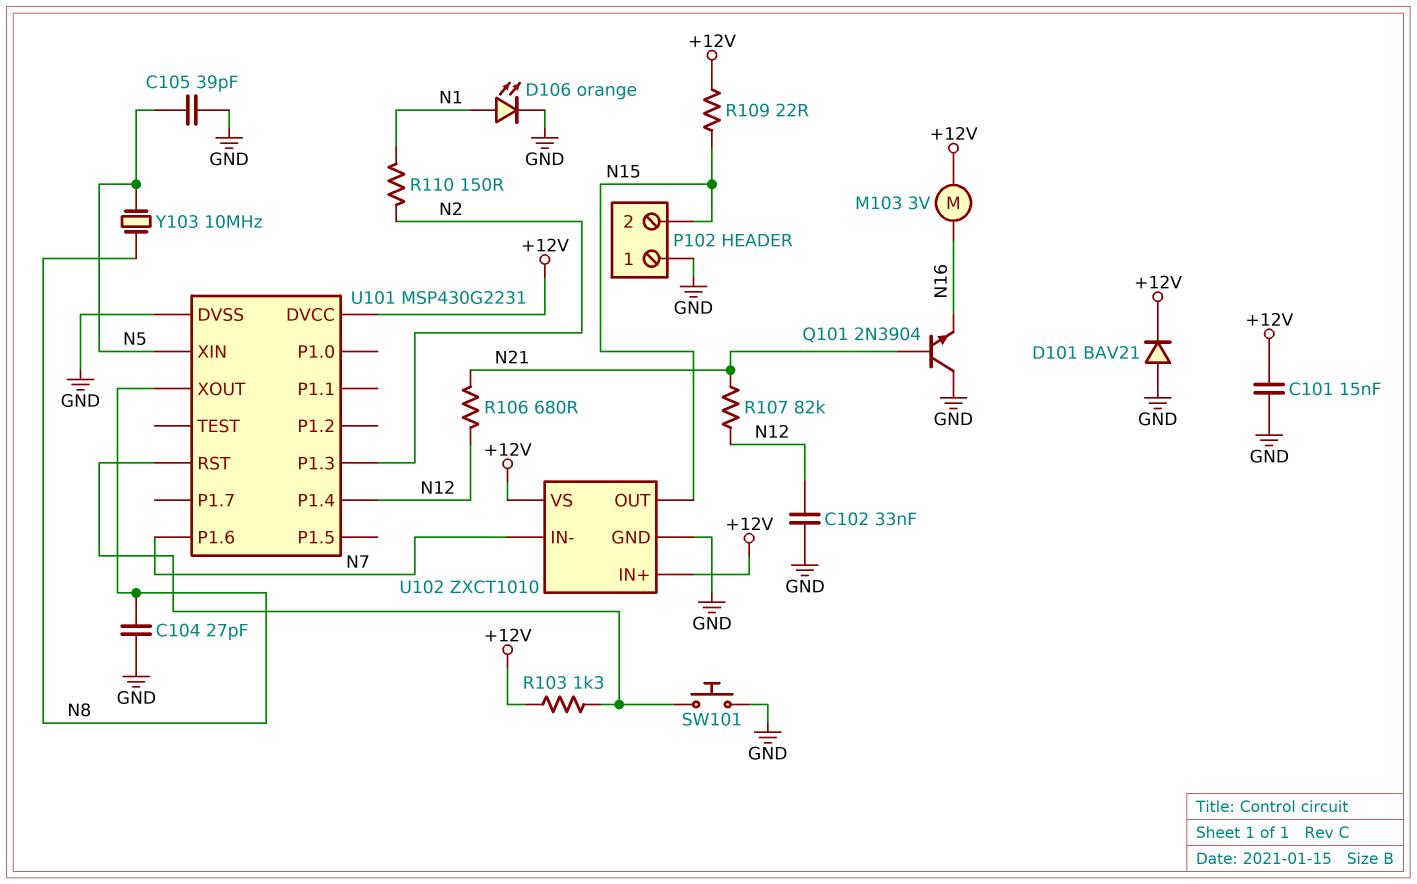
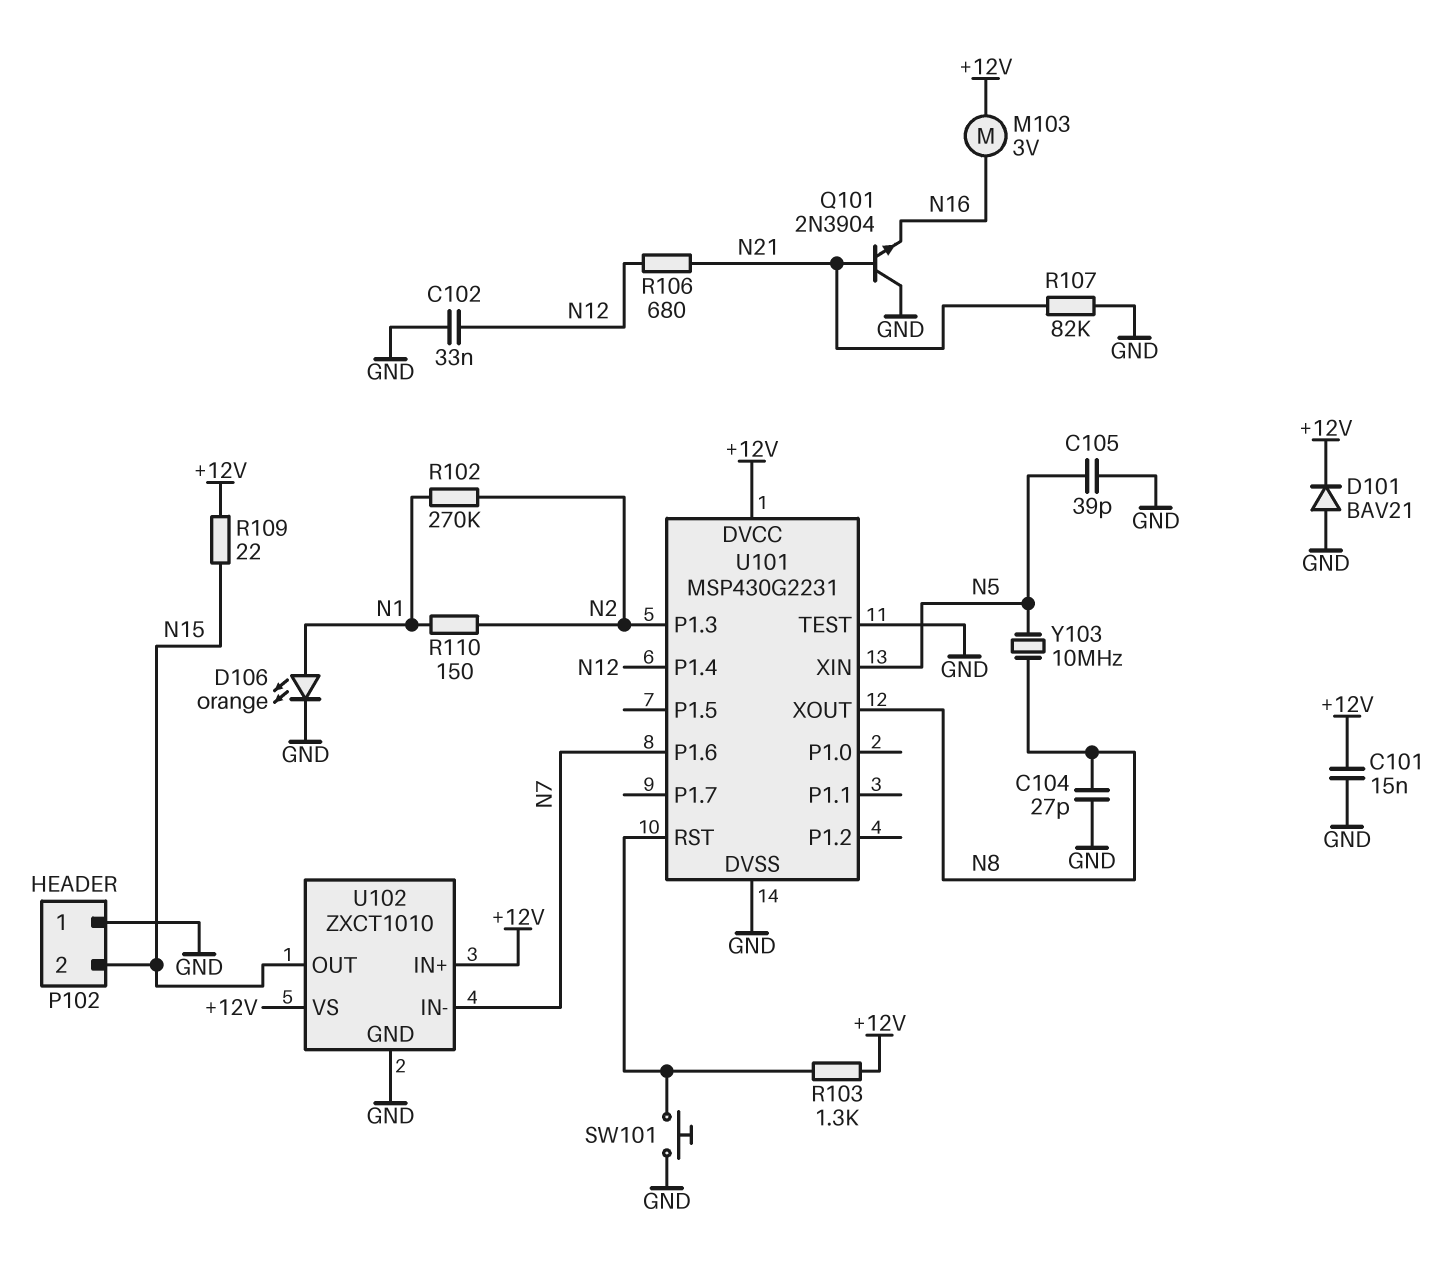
R102: none -> 270k (N1, N2)
R107: 82k (N12, N21) -> 82k (GND, N21)
U101 pin TEST: none -> GND

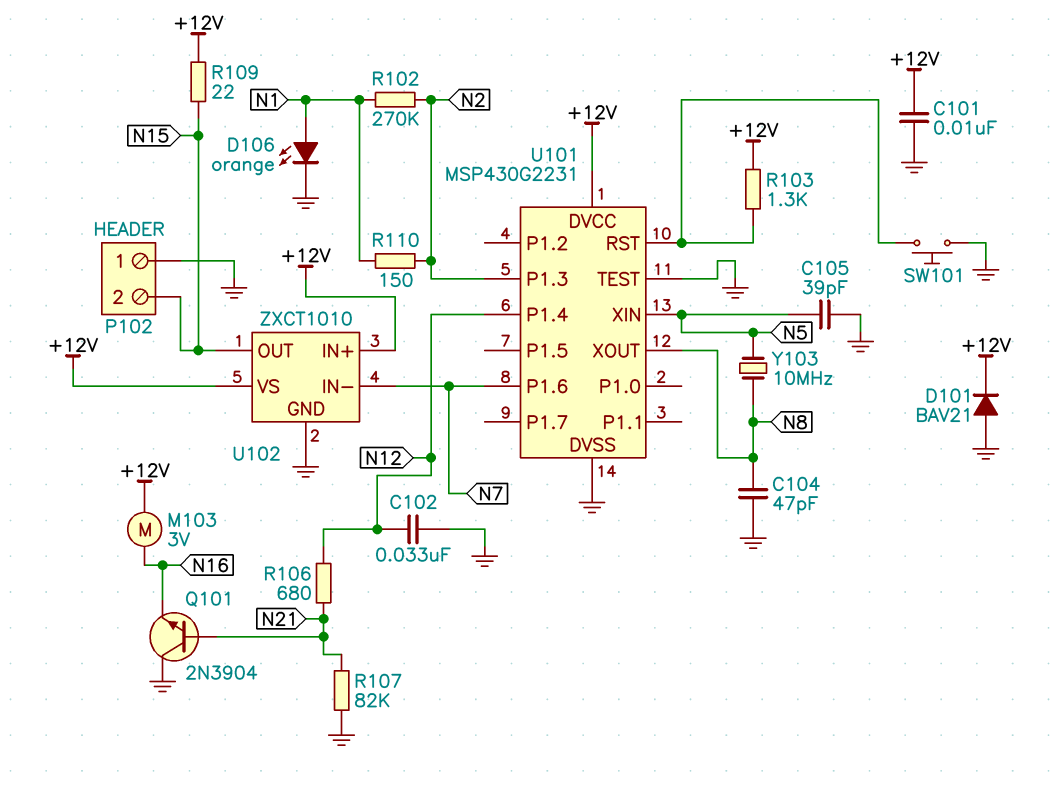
C101: 15nF (+12V, GND) -> 10nF (+12V, GND)
C104: 27pF (GND, N8) -> 47pF (GND, N8)

